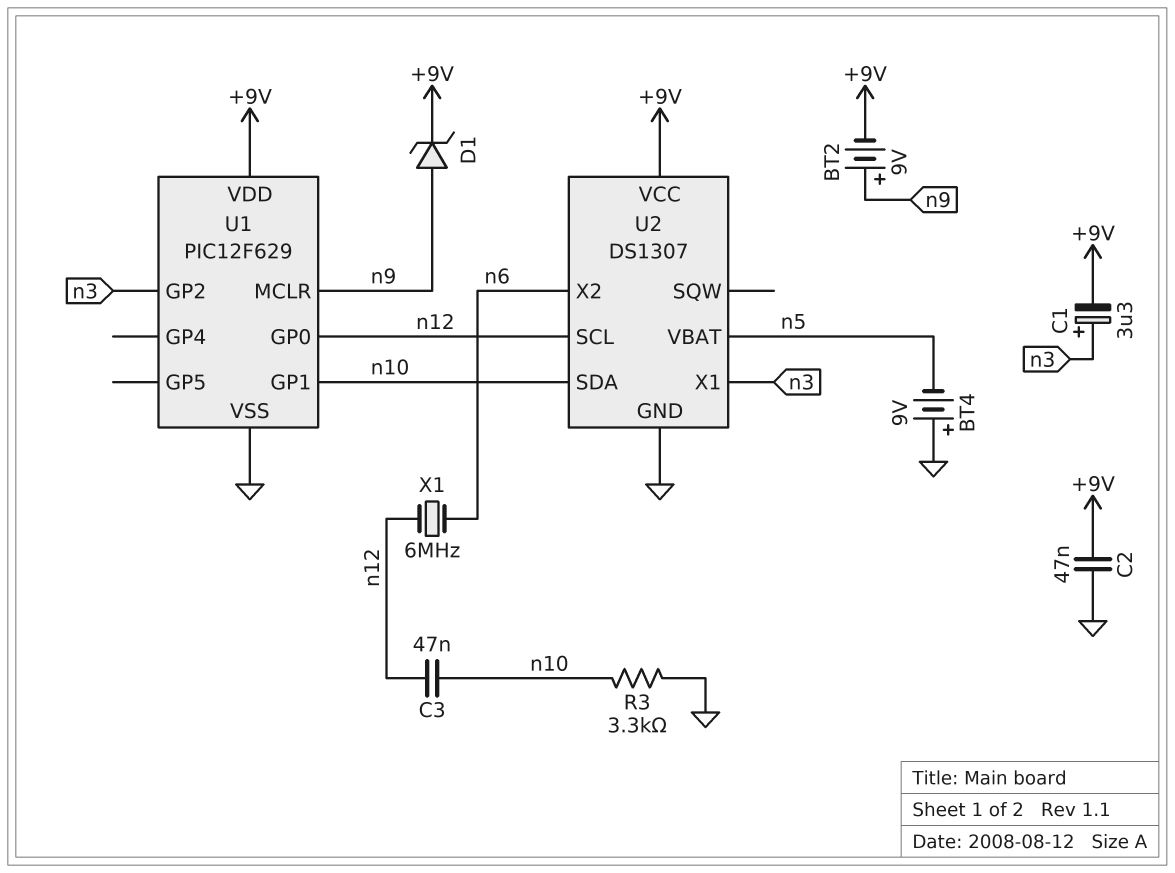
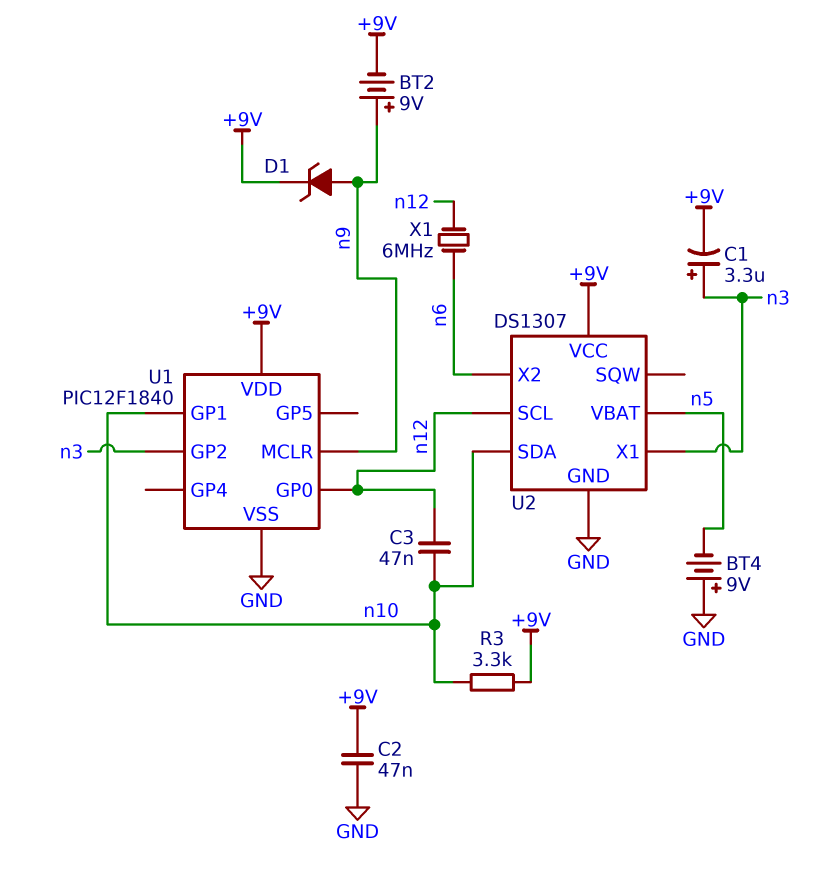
R3: 3.3k (GND, n10) -> 3.3k (+9V, n10)
U1: PIC12F629 -> PIC12F1840

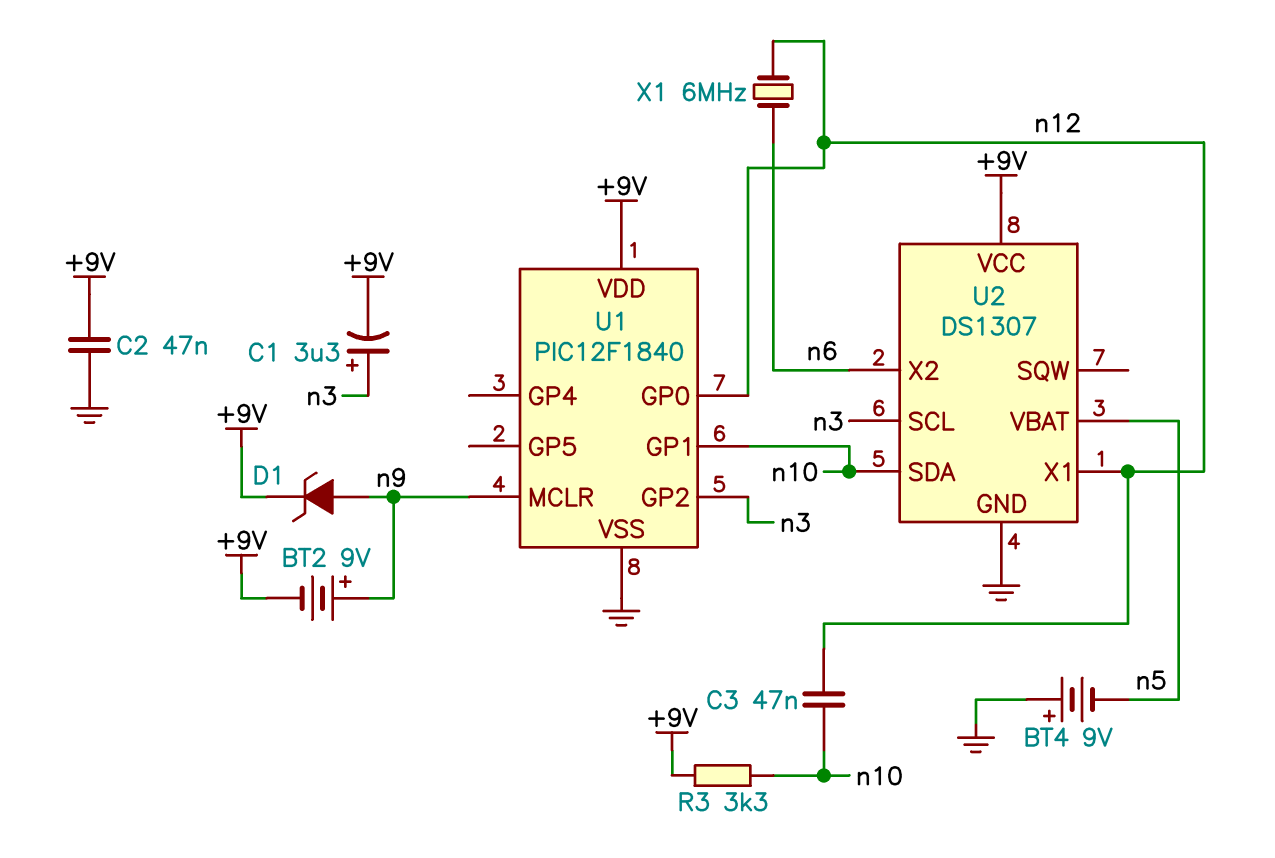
U2 pin SCL: n12 -> n3
U2 pin X1: n3 -> n12

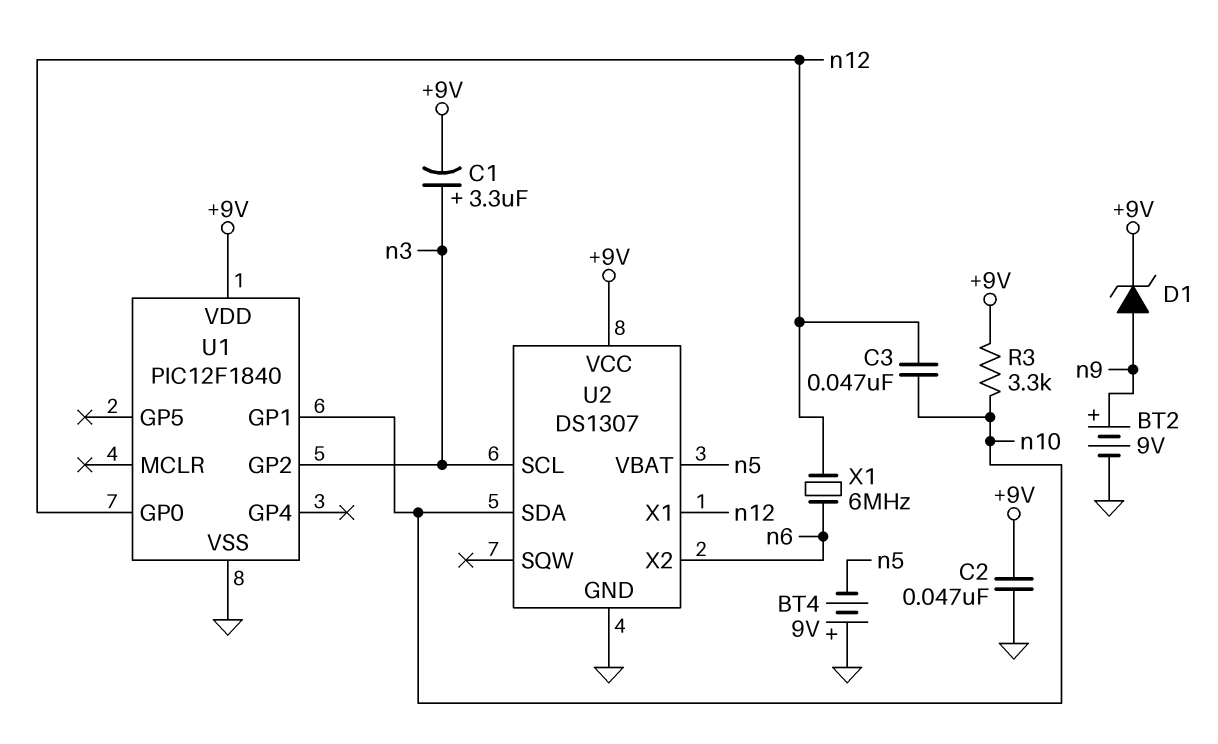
BT2: 9V (plus n9, minus +9V) -> 9V (plus n9, minus GND)
U1 pin MCLR: n9 -> none

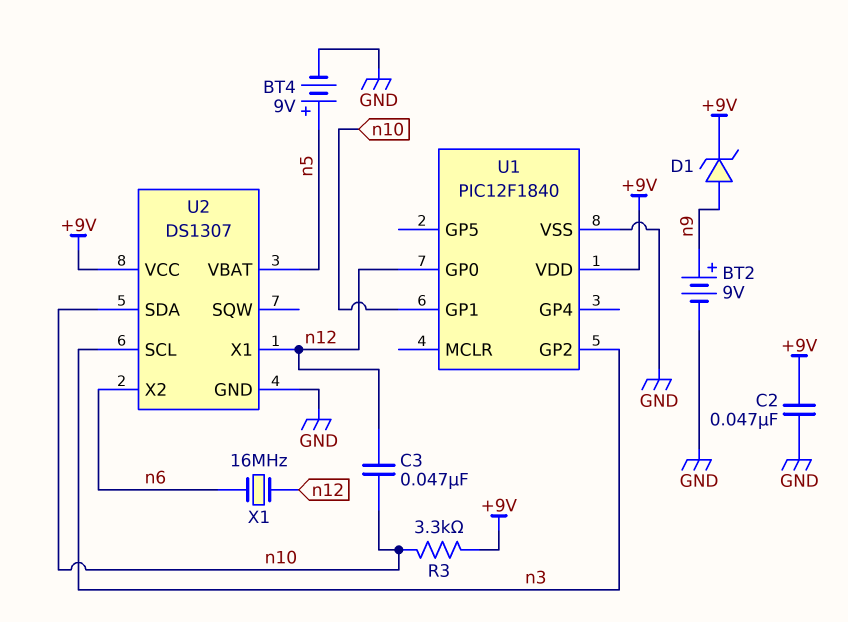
BT4: 9V (plus GND, minus n5) -> 9V (plus n5, minus GND)
C1: 3.3uF (plus n3, minus +9V) -> none
X1: 6MHz (n6, n12) -> 16MHz (n6, n12)

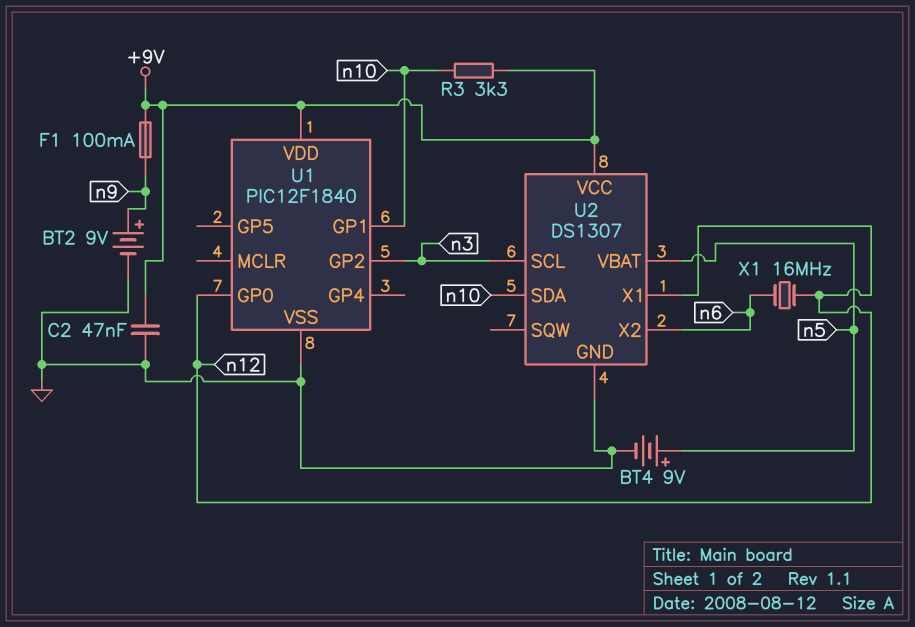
C3: 47nF (n10, n12) -> none
D1: zener (A n9, K +9V) -> none
F1: none -> 100mA (+9V, n9)

